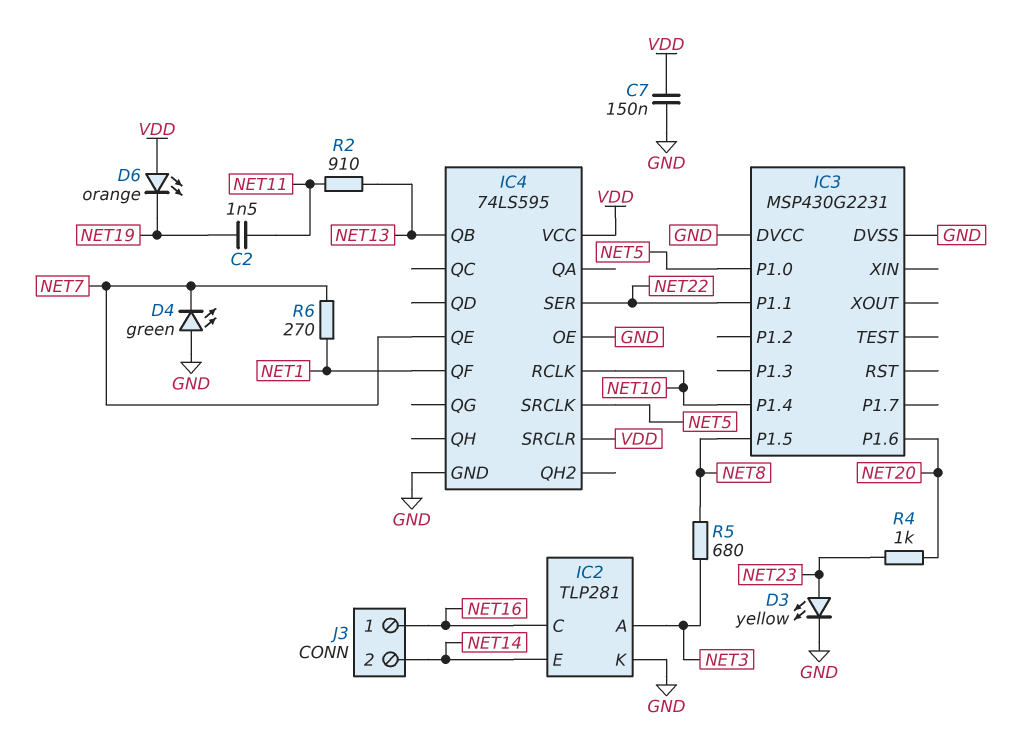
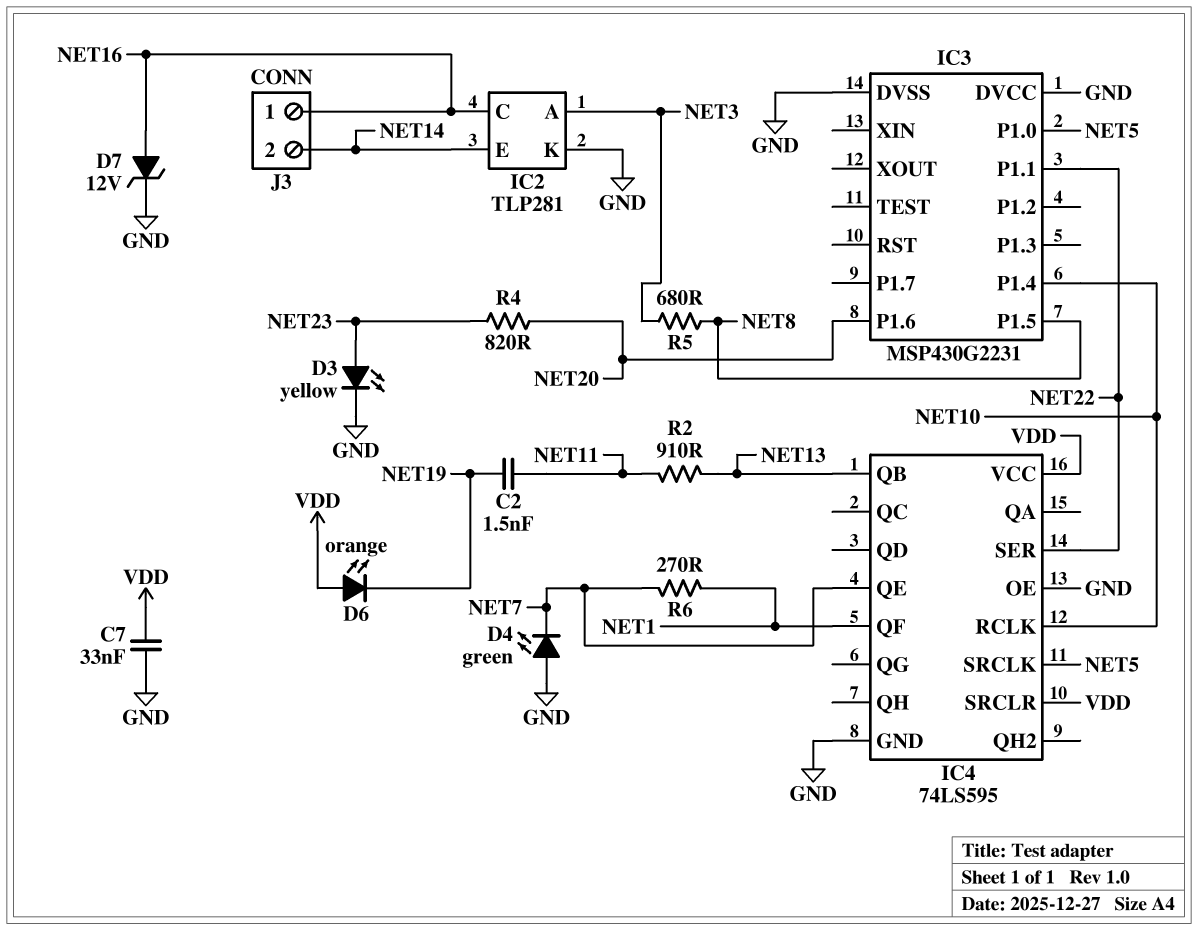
C7: 150nF (GND, VDD) -> 33nF (GND, VDD)
D7: none -> zener 12V (A NET16, K GND)
R4: 1k (NET20, NET23) -> 820 (NET20, NET23)

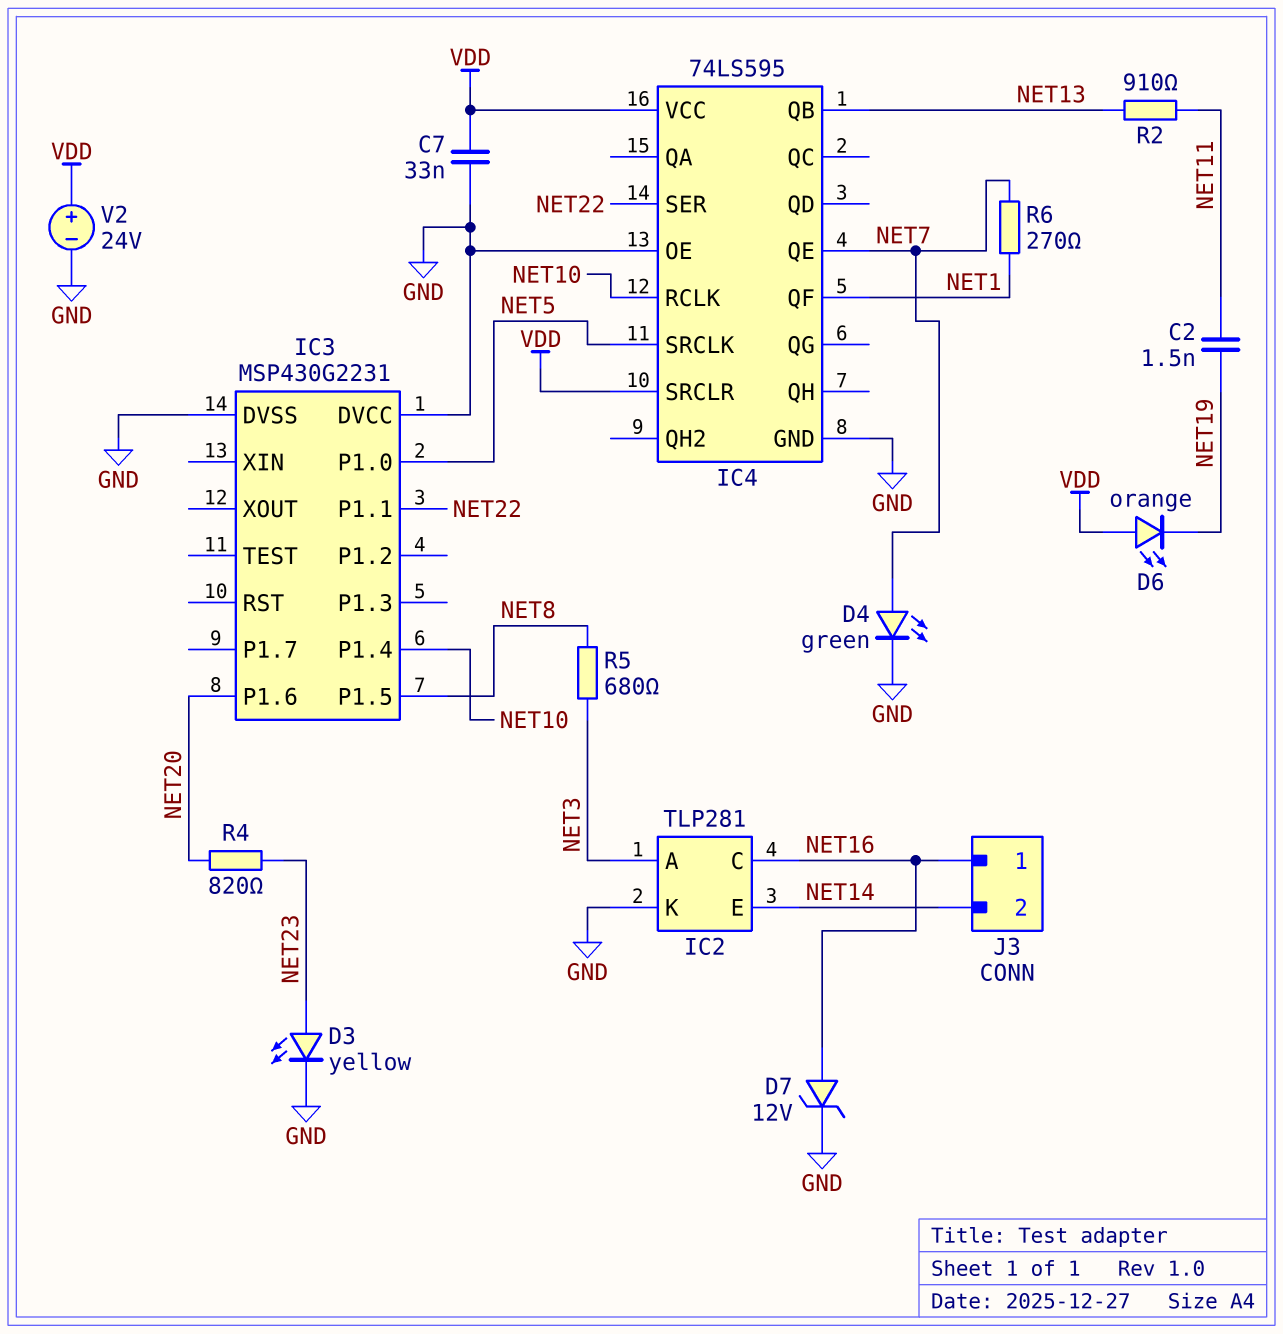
D4: LED green (A GND, K NET7) -> LED green (A NET7, K GND)
V2: none -> 24V (plus VDD, minus GND)

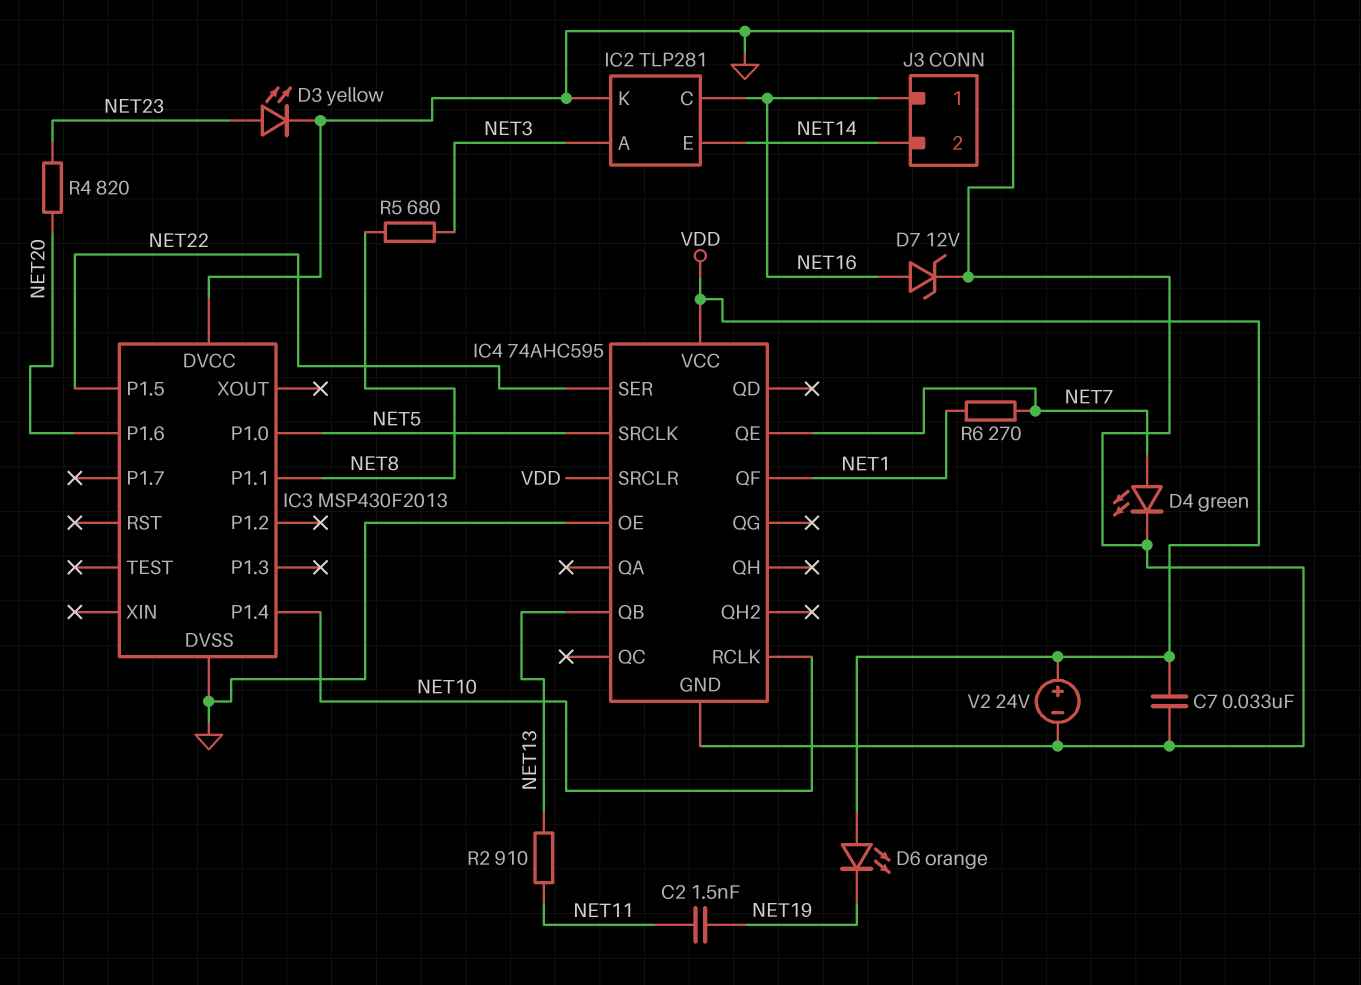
IC3: MSP430G2231 -> MSP430F2013
IC3 pin P1.1: NET22 -> NET8
IC3 pin P1.5: NET8 -> NET22
IC4: 74LS595 -> 74AHC595

